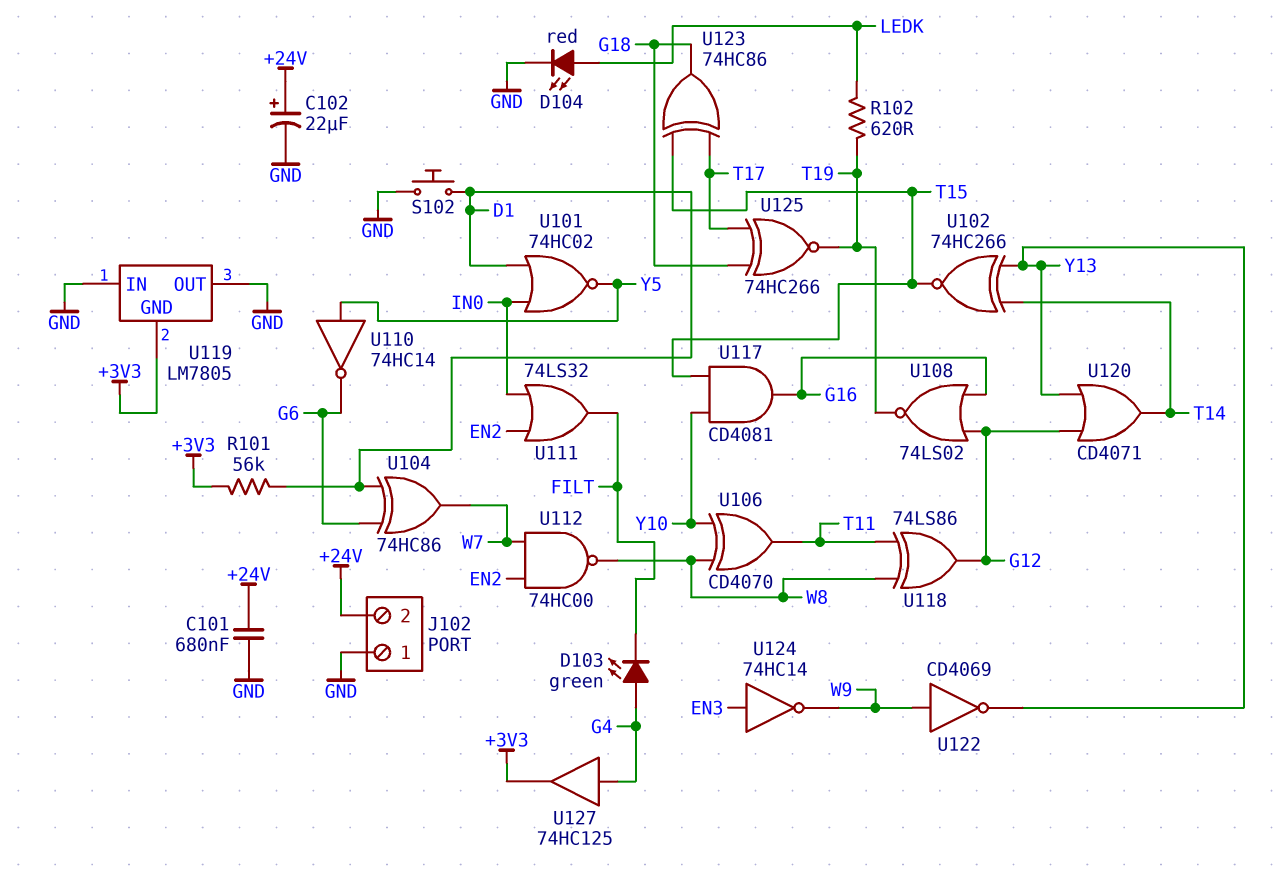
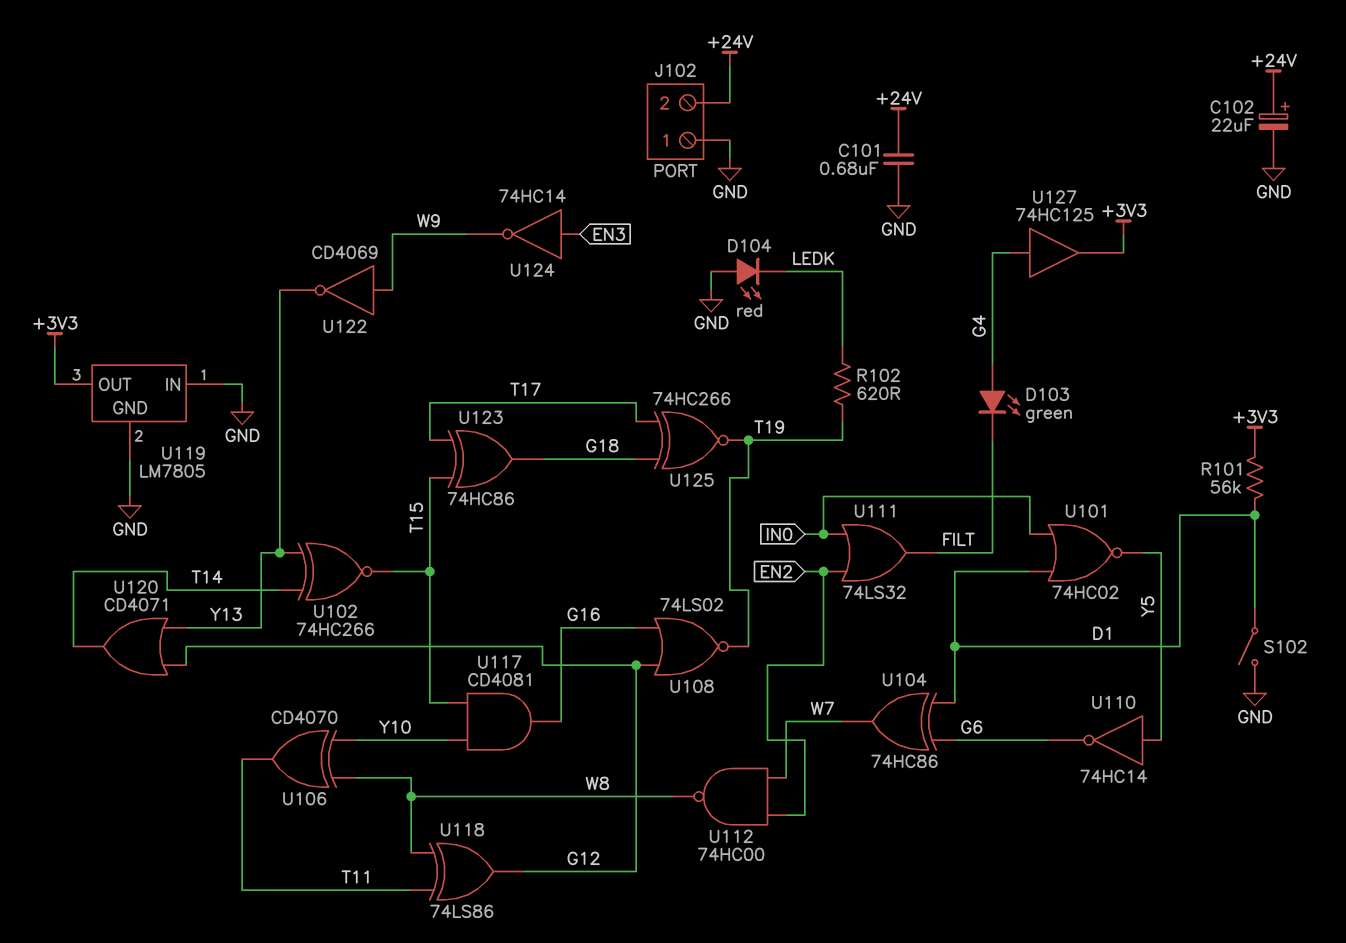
D104: LED red (A LEDK, K GND) -> LED red (A GND, K LEDK)
S102: button (D1, GND) -> switch (D1, GND)
U119 pin GND: +3V3 -> GND
U119 pin OUT: GND -> +3V3

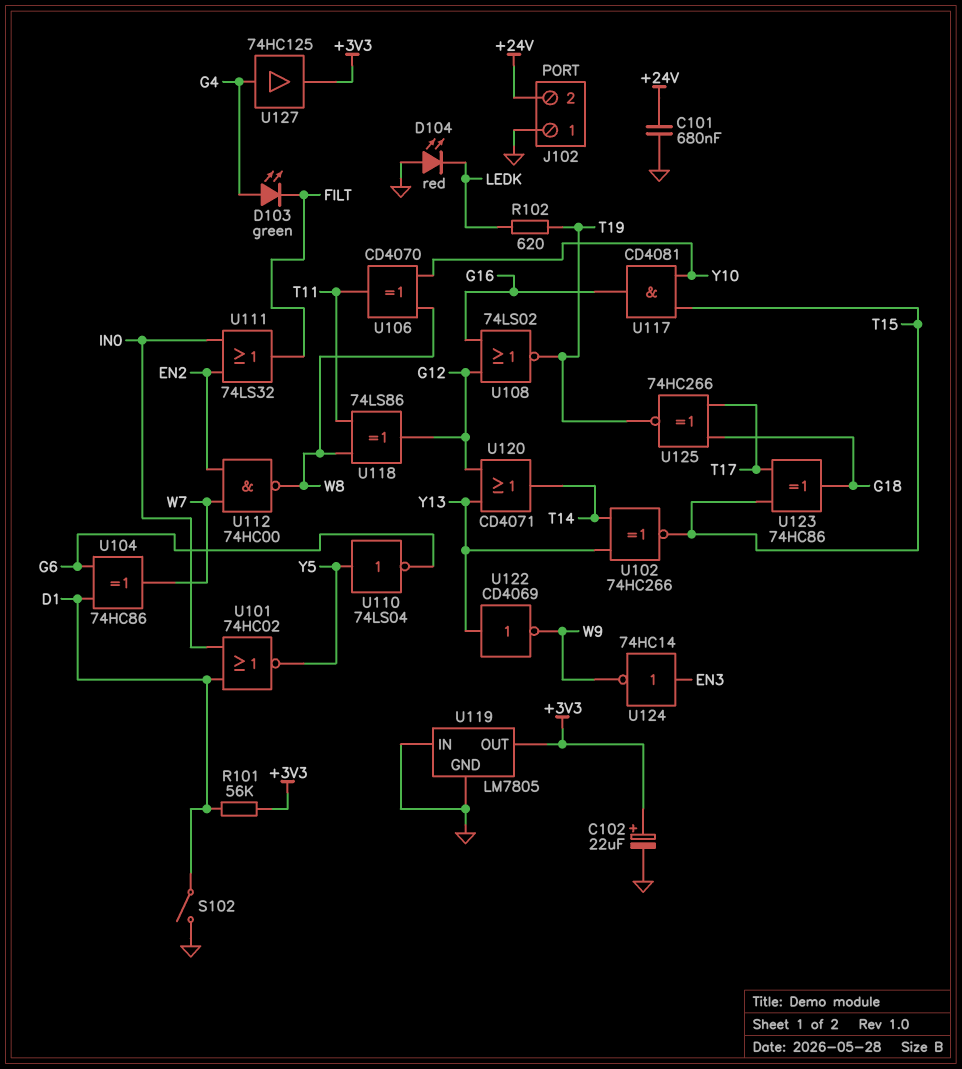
C102: 22uF (plus +24V, minus GND) -> 22uF (plus +3V3, minus GND)
U110: NOT 74HC14 (in Y5, out G6) -> NOT 74LS04 (in Y5, out G6)
U122: NOT CD4069 (in W9, out Y13) -> NOT CD4069 (in Y13, out W9)

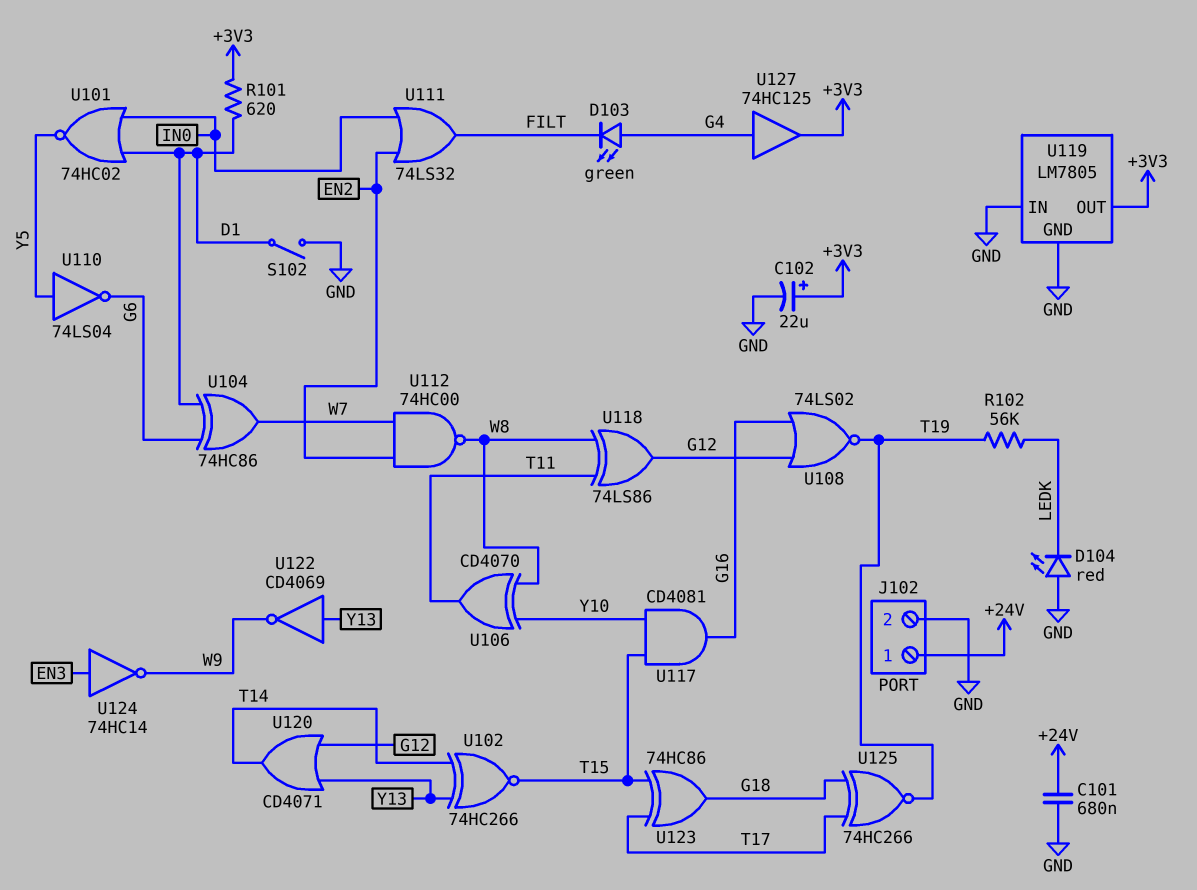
J102 pin 1: GND -> +24V
J102 pin 2: +24V -> GND
R101: 56k (+3V3, D1) -> 620 (+3V3, D1)
R102: 620 (LEDK, T19) -> 56k (LEDK, T19)

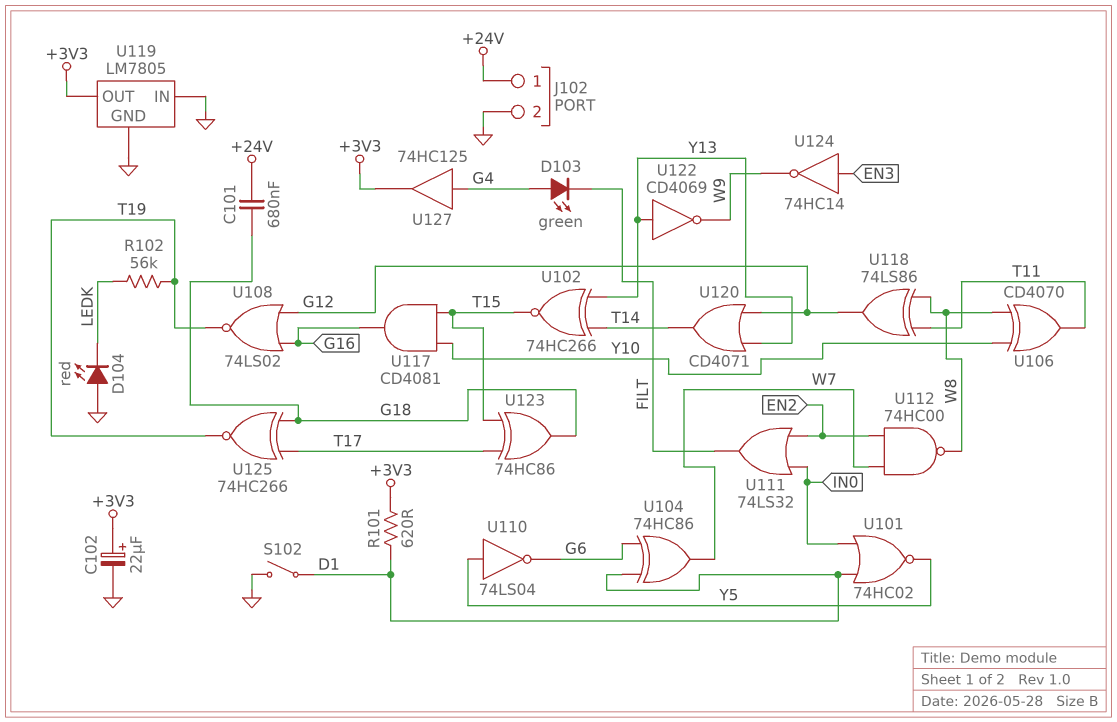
C101: 680nF (+24V, GND) -> 680nF (+24V, G18)

